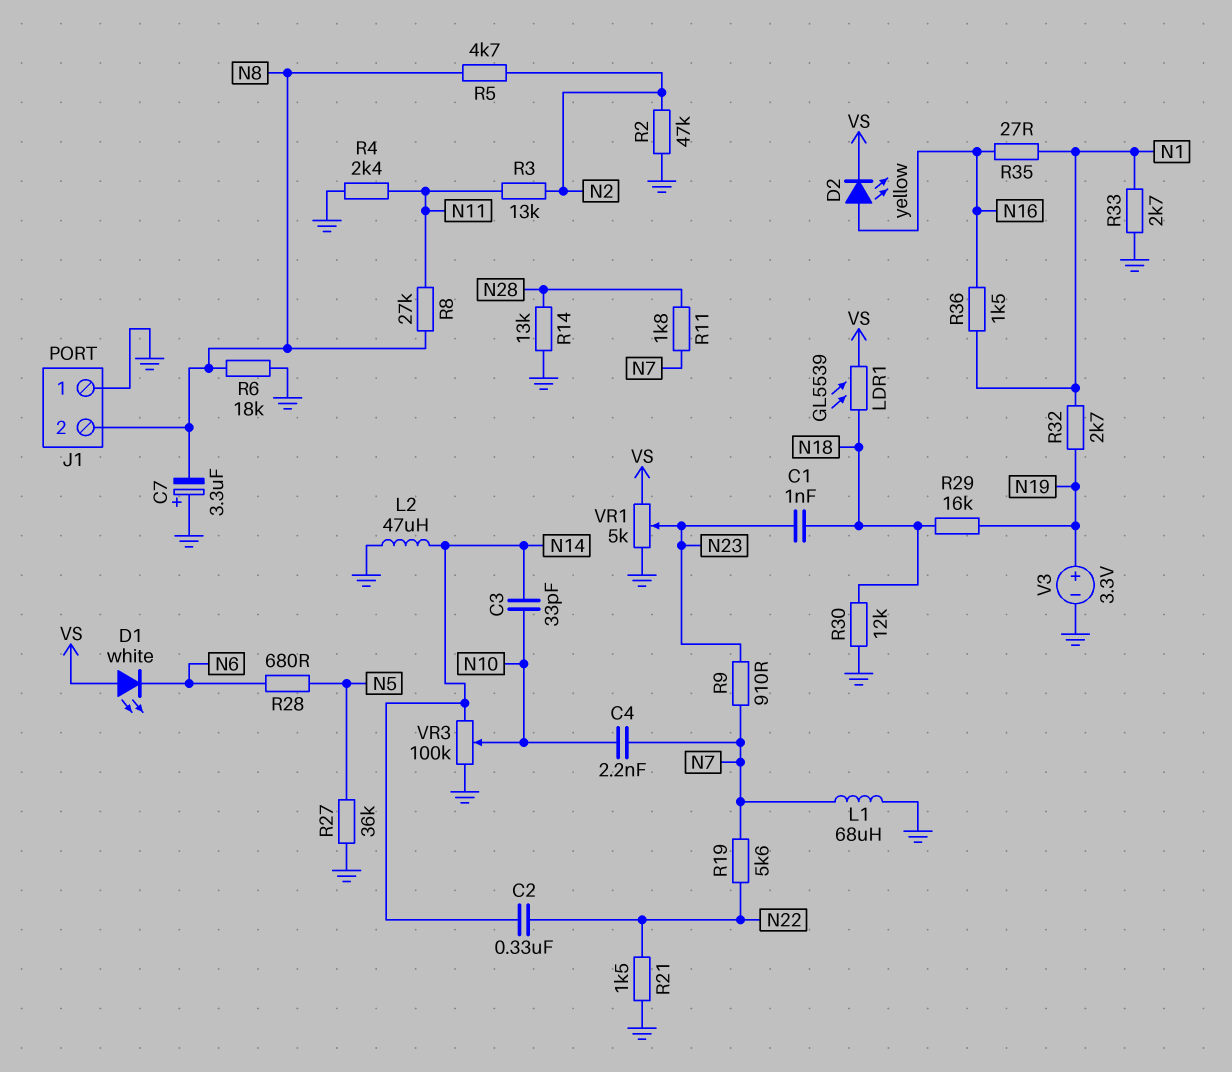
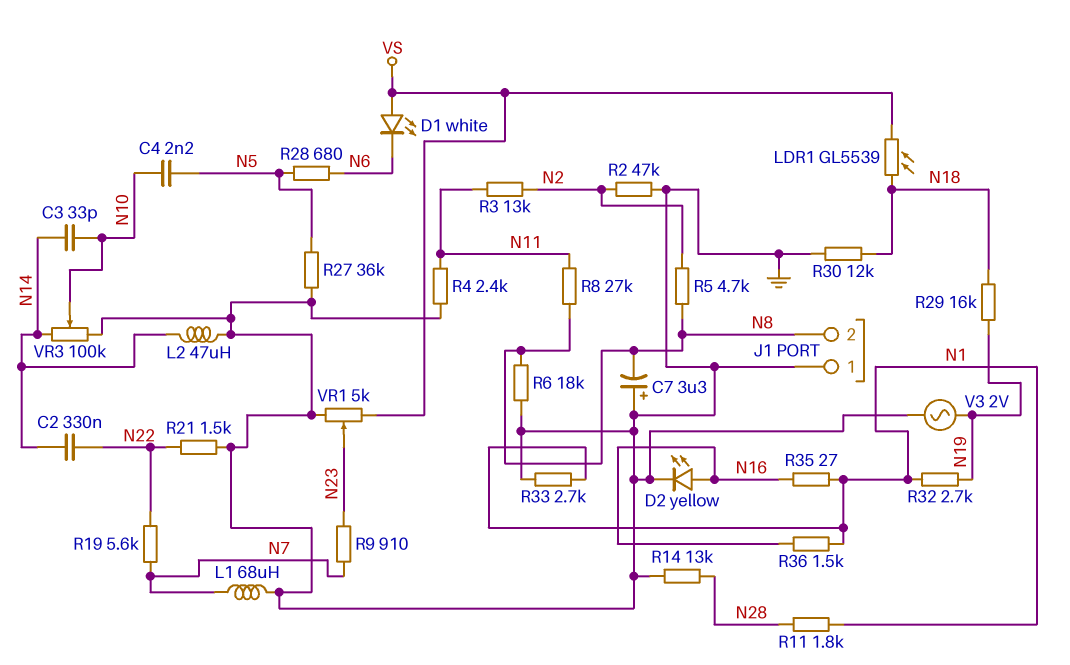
C1: 1nF (N18, N23) -> none
C4: 2.2nF (N7, N10) -> 2.2nF (N5, N10)
D2: LED yellow (A N16, K VS) -> LED yellow (A N16, K GND)
R11: 1.8k (N7, N28) -> 1.8k (N1, N28)
V3: 3.3V (plus N19, minus GND) -> AC 2V (GND, N19)

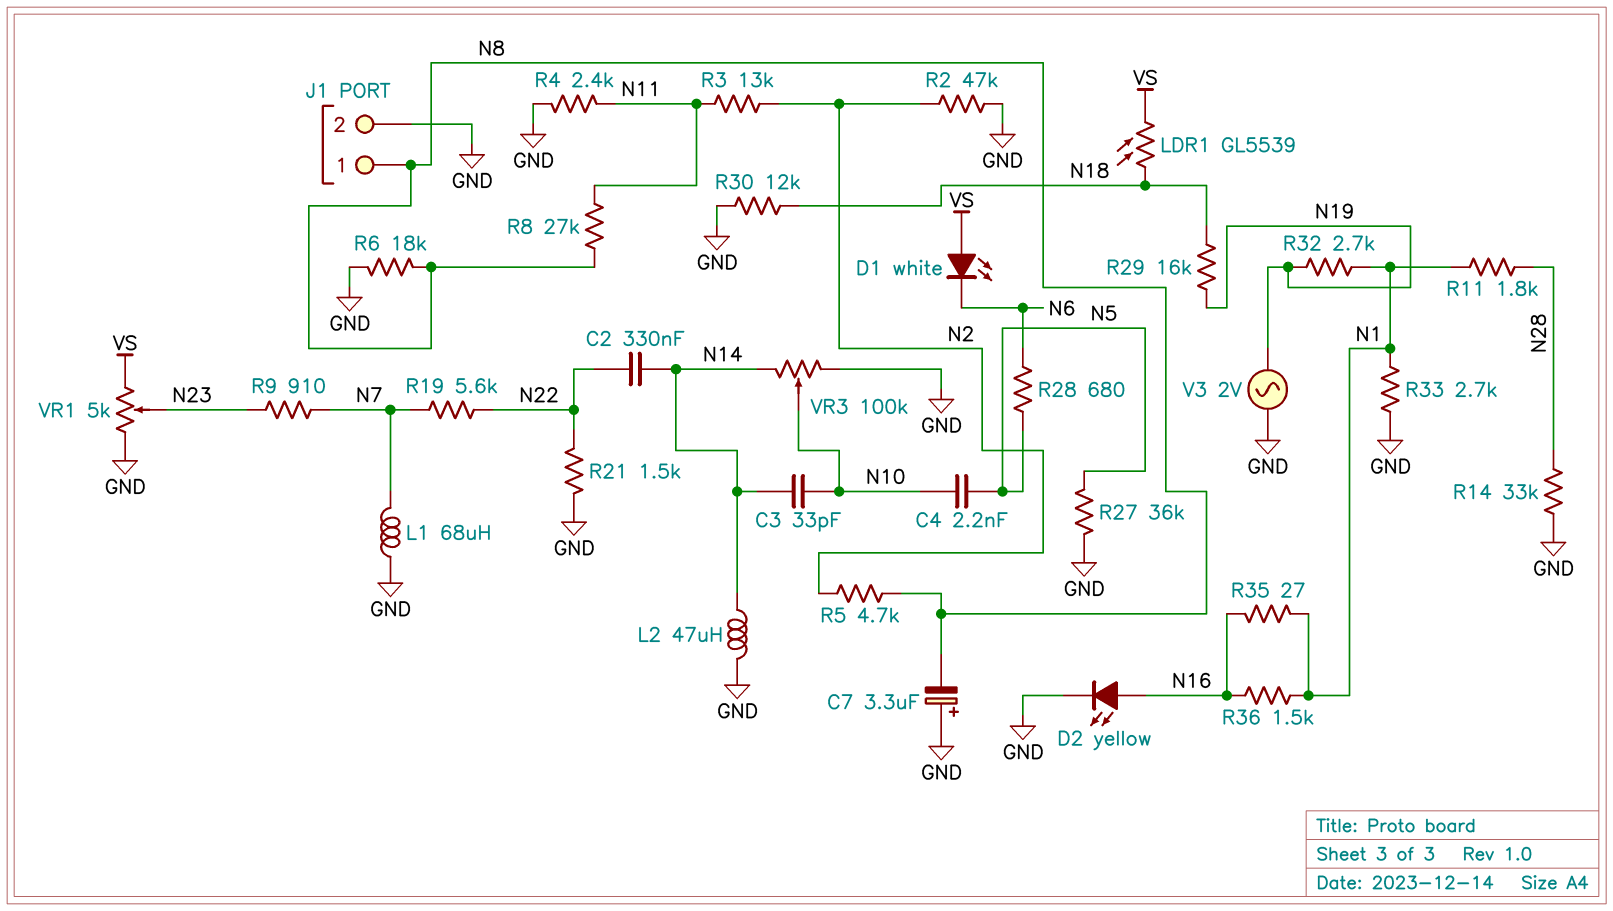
J1 pin 1: GND -> N8
J1 pin 2: N8 -> GND
R14: 13k (GND, N28) -> 33k (GND, N28)

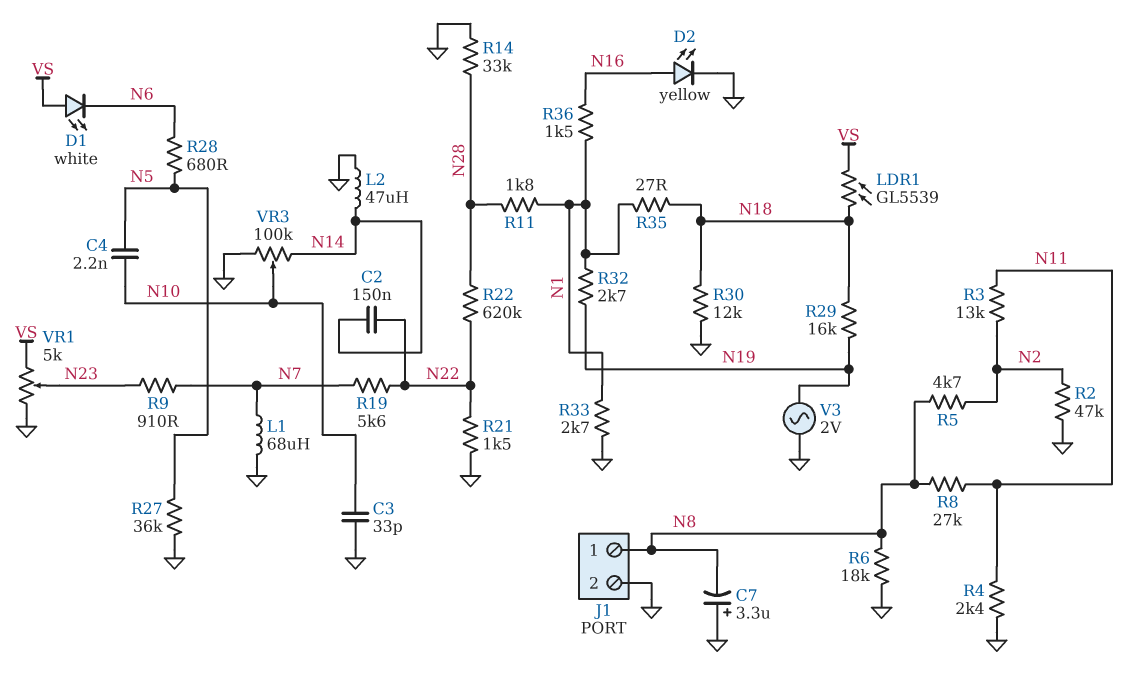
C2: 330nF (N14, N22) -> 150nF (N14, N22)
C3: 33pF (N10, N14) -> 33pF (GND, N10)
R22: none -> 620k (N22, N28)
R35: 27 (N1, N16) -> 27 (N1, N18)

